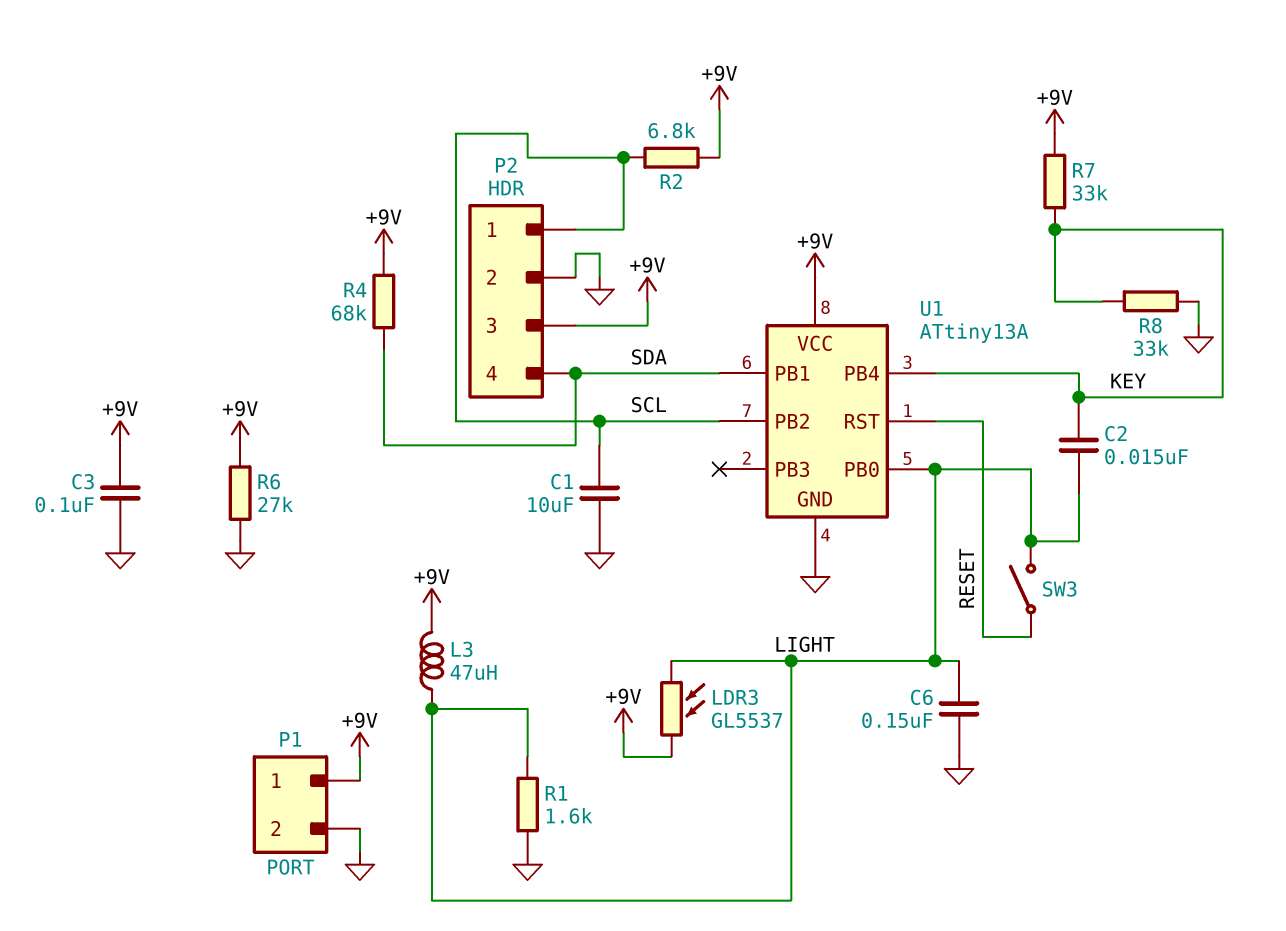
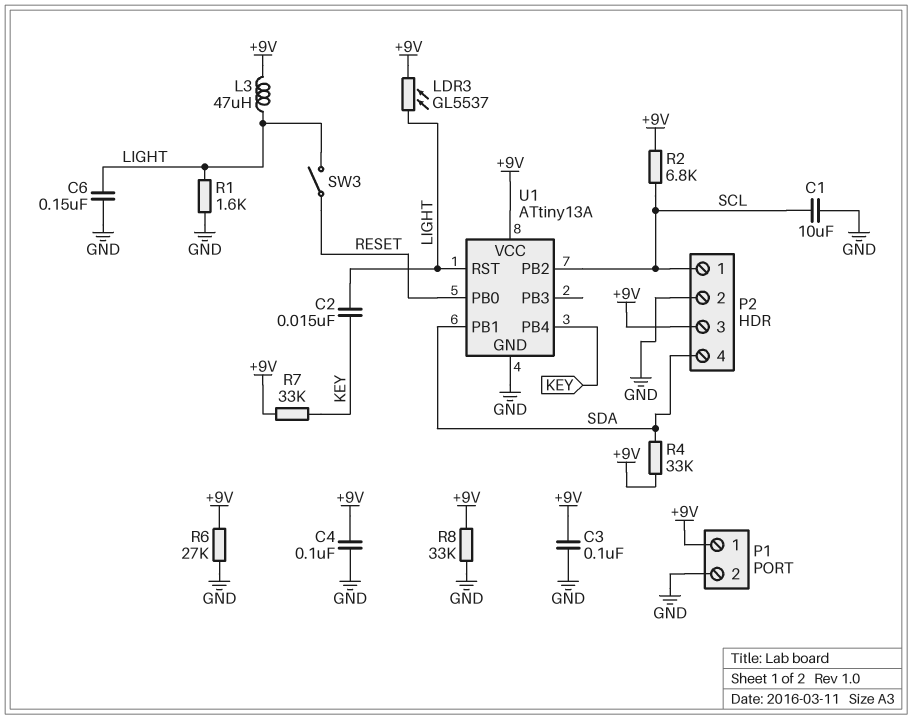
C4: none -> 100nF (+9V, GND)
R4: 68k (+9V, SDA) -> 33k (+9V, SDA)
R8: 33k (GND, KEY) -> 33k (+9V, GND)
U1 pin PB0: LIGHT -> RESET
U1 pin RST: RESET -> LIGHT

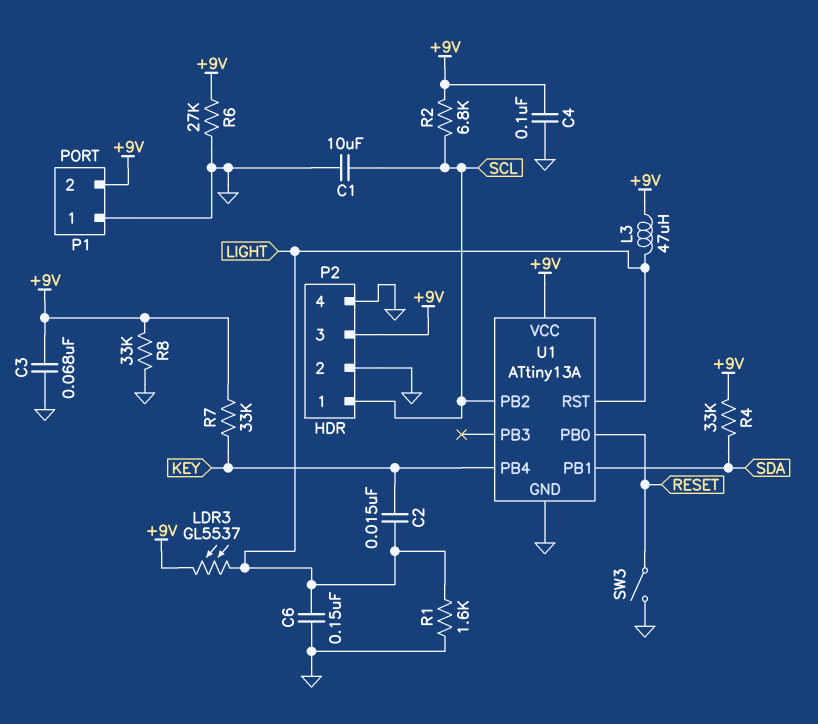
C3: 100nF (+9V, GND) -> 68nF (+9V, GND)
P1 pin 1: +9V -> GND
P1 pin 2: GND -> +9V
P2 pin 4: SDA -> GND
SW3: switch (LIGHT, RESET) -> switch (GND, RESET)

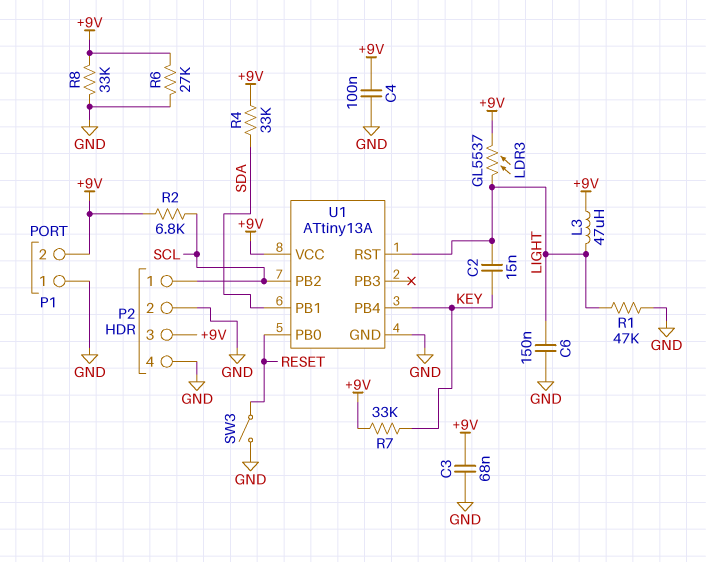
C1: 10uF (GND, SCL) -> none
R1: 1.6k (GND, LIGHT) -> 47k (GND, LIGHT)

